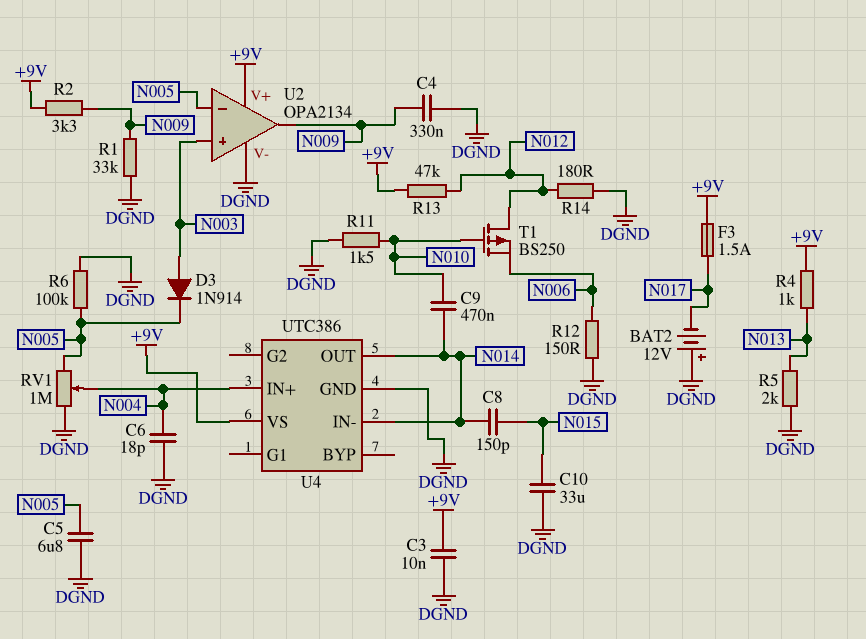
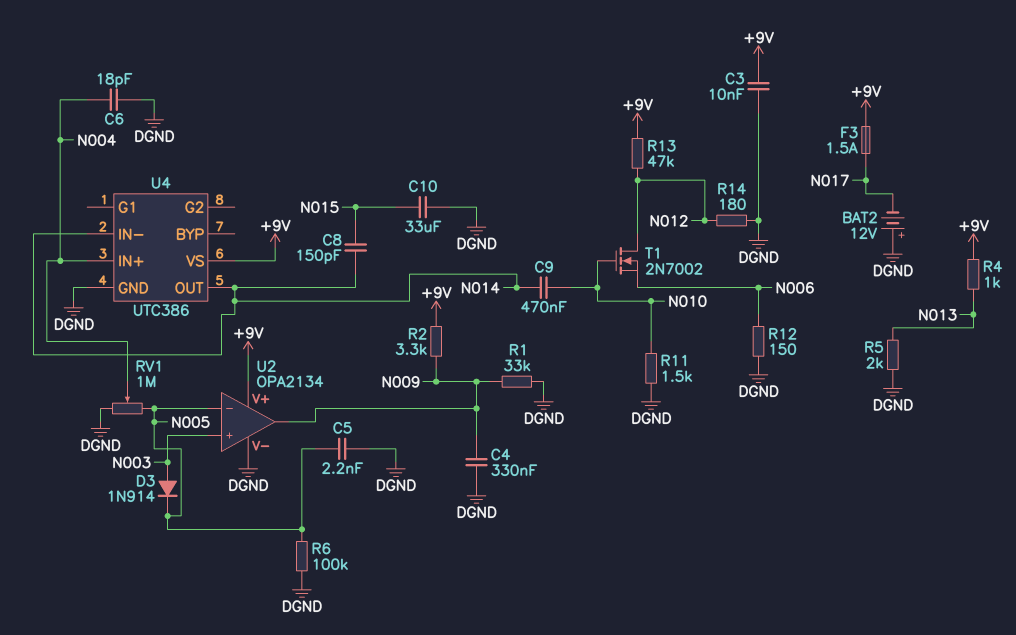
C5: 6.8uF (DGND, N005) -> 2.2nF (DGND, N005)
T1: PMOS BS250 (G N010, D N012, S N006) -> NMOS 2N7002 (G N010, D N012, S N006)

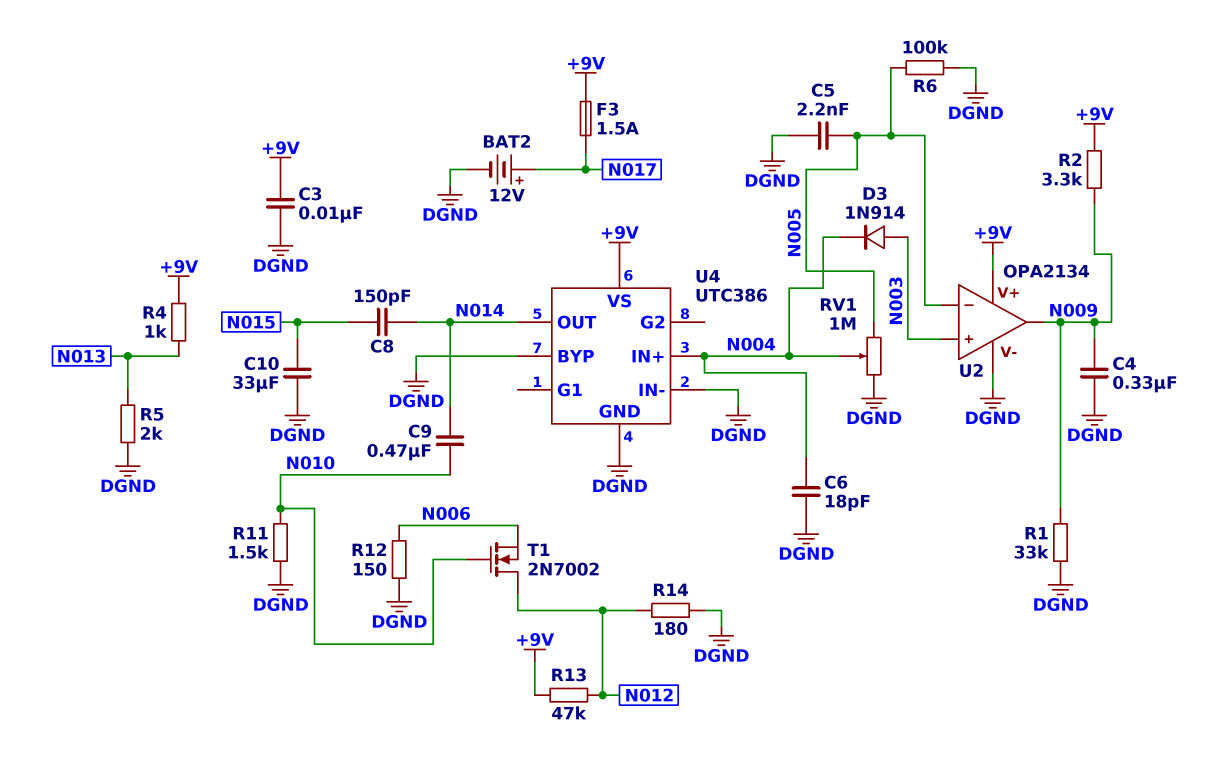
BAT2: 12V (plus DGND, minus N017) -> 12V (plus N017, minus DGND)
D3: diode 1N914 (A N003, K N005) -> diode 1N914 (A N003, K N004)
U4 pin BYP: none -> DGND
U4 pin IN-: N014 -> DGND

